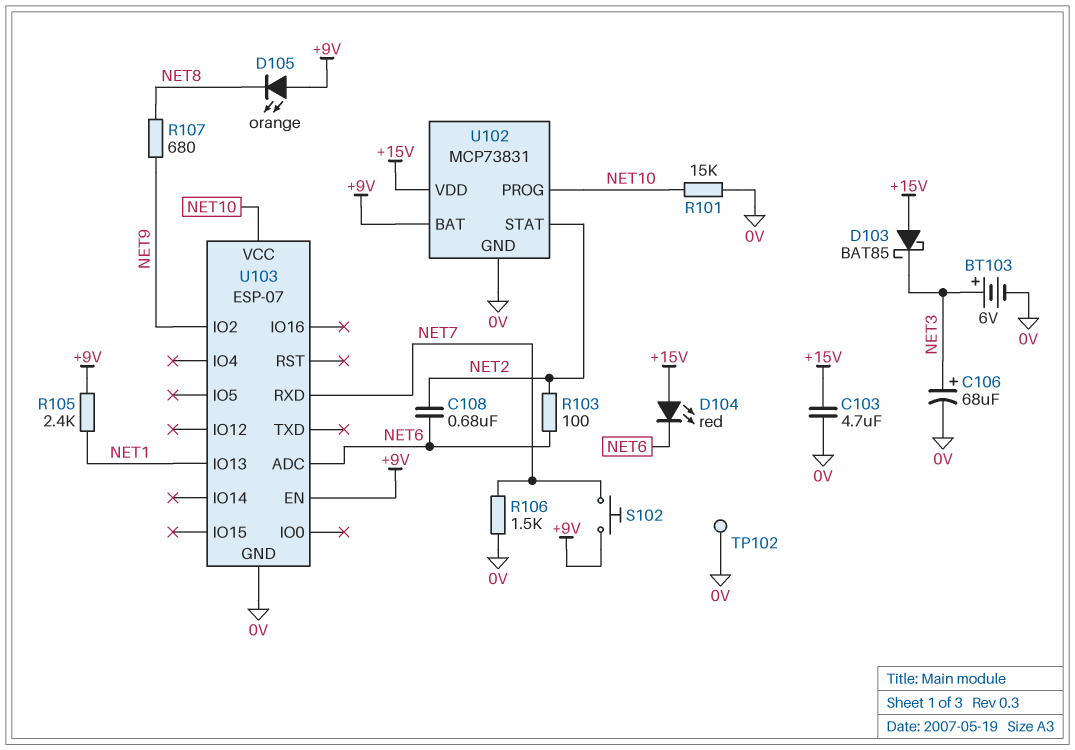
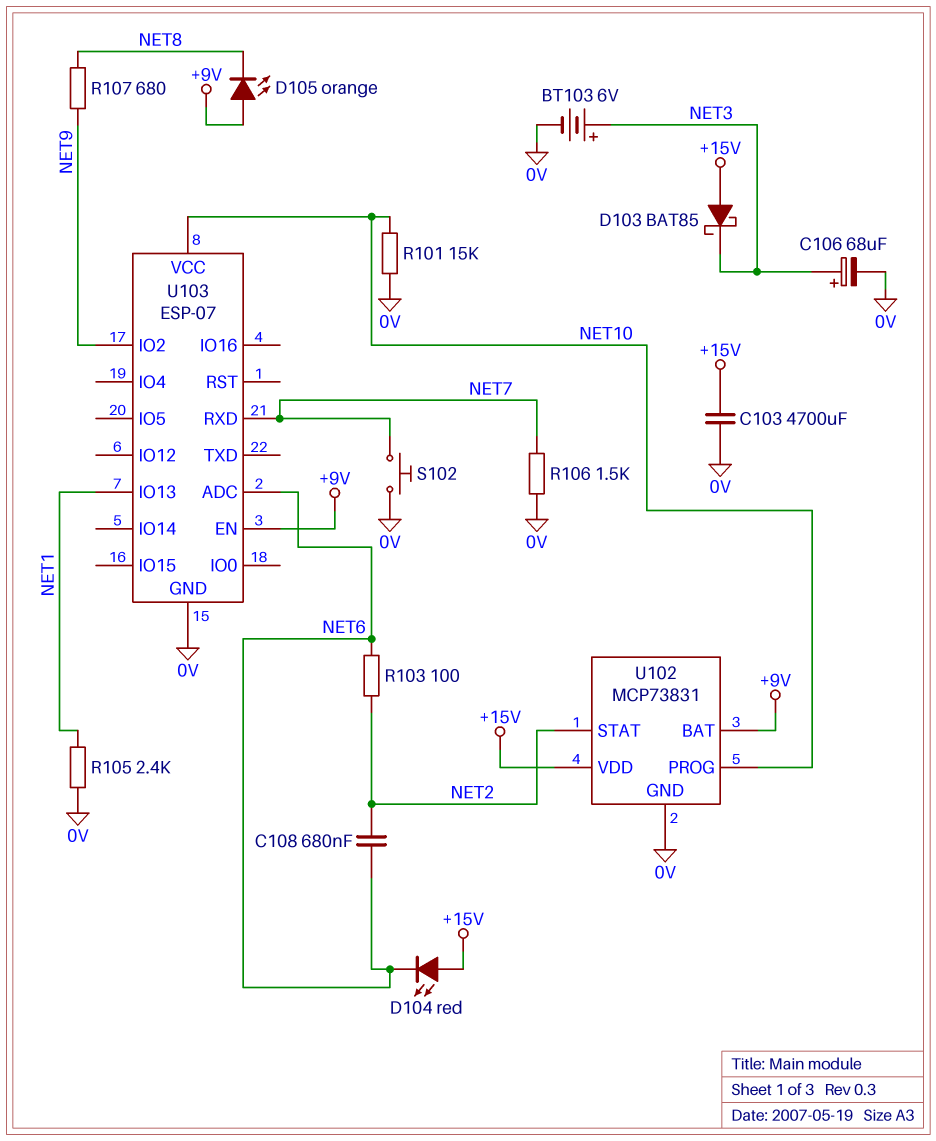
C103: 4.7uF (+15V, 0V) -> 4700uF (+15V, 0V)
R105: 2.4k (+9V, NET1) -> 2.4k (0V, NET1)
S102: button (+9V, NET7) -> button (0V, NET7)
TP102: test point (0V) -> none

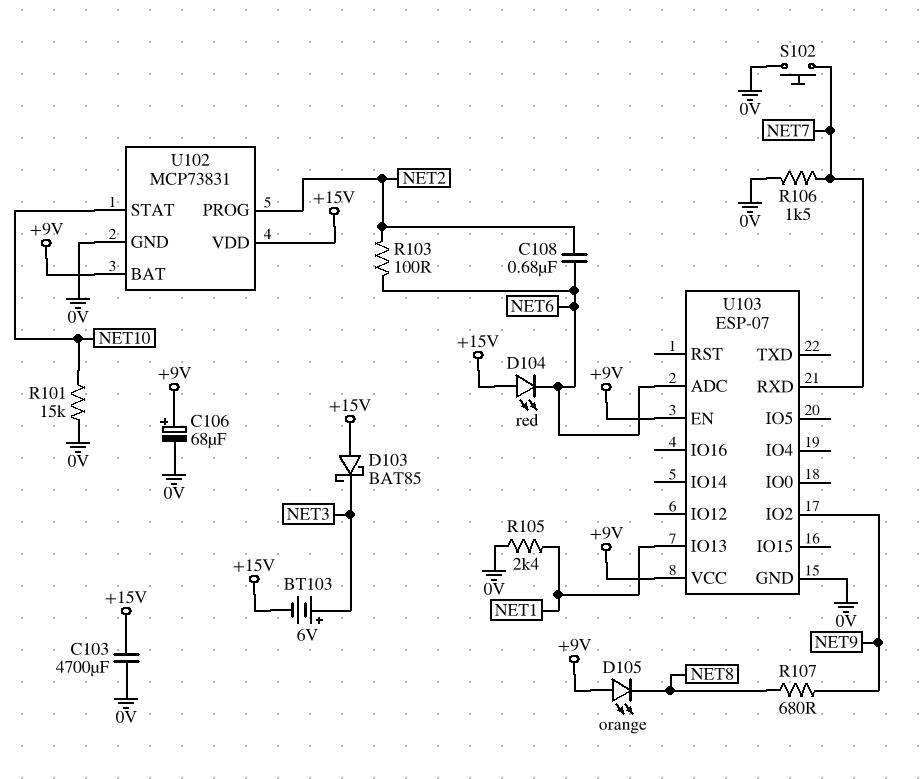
BT103: 6V (plus NET3, minus 0V) -> 6V (plus NET3, minus +15V)
C106: 68uF (plus NET3, minus 0V) -> 68uF (plus +9V, minus 0V)
U102 pin PROG: NET10 -> NET2
U102 pin STAT: NET2 -> NET10
U103 pin VCC: NET10 -> +9V

